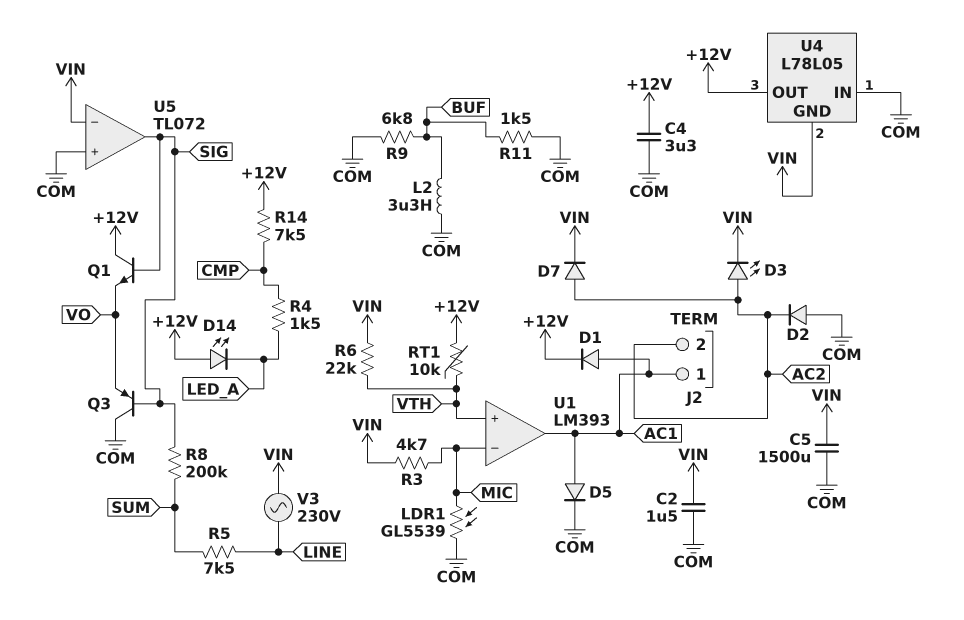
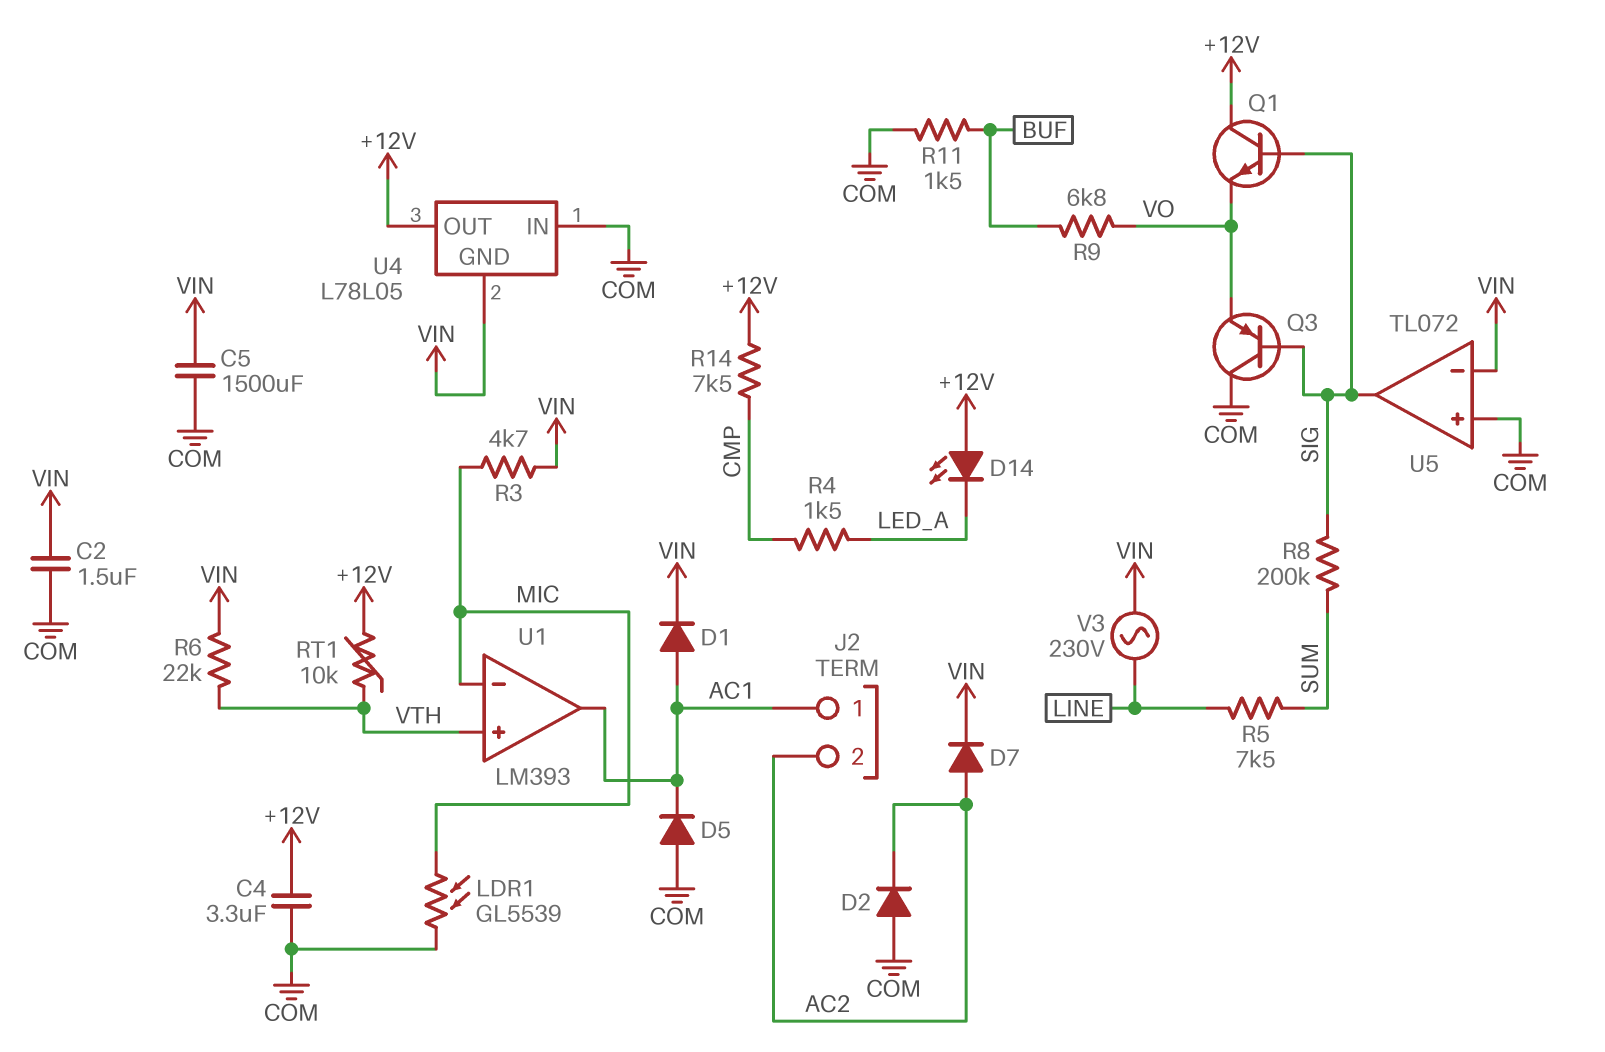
D1: diode (A AC1, K +12V) -> diode (A AC1, K VIN)
D3: LED (A AC2, K VIN) -> none
D5: diode (A AC1, K COM) -> diode (A COM, K AC1)
L2: 3.3uH (BUF, COM) -> none
R9: 6.8k (BUF, COM) -> 6.8k (BUF, VO)

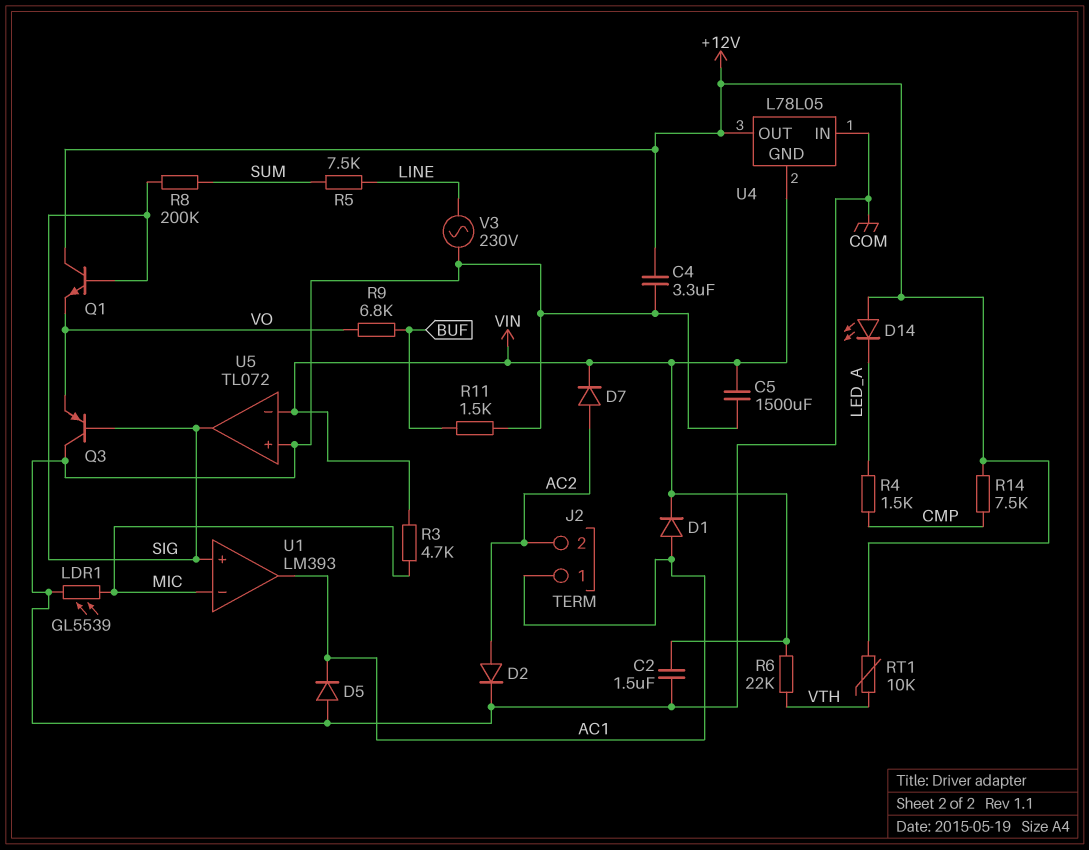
D2: diode (A COM, K AC2) -> diode (A AC2, K COM)
U1 pin in+: VTH -> SIG
V3: AC 230V (LINE, VIN) -> AC 230V (COM, LINE)

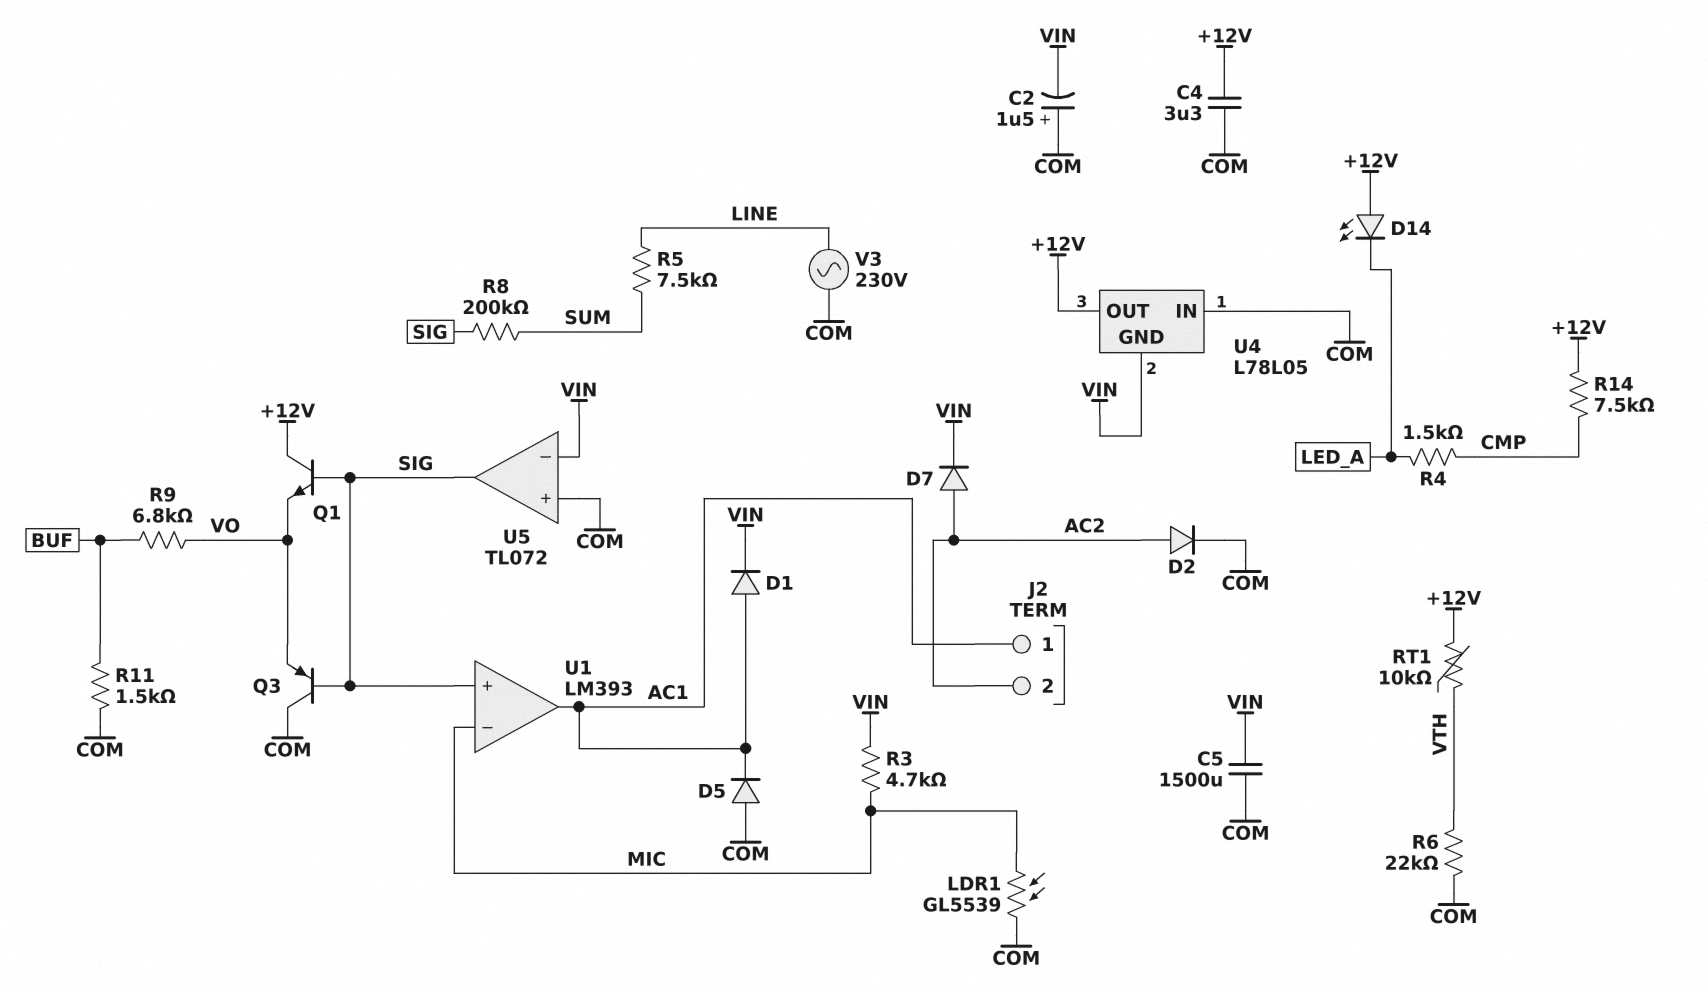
C2: 1.5uF (COM, VIN) -> 1.5uF (plus COM, minus VIN)
R6: 22k (VIN, VTH) -> 22k (COM, VTH)

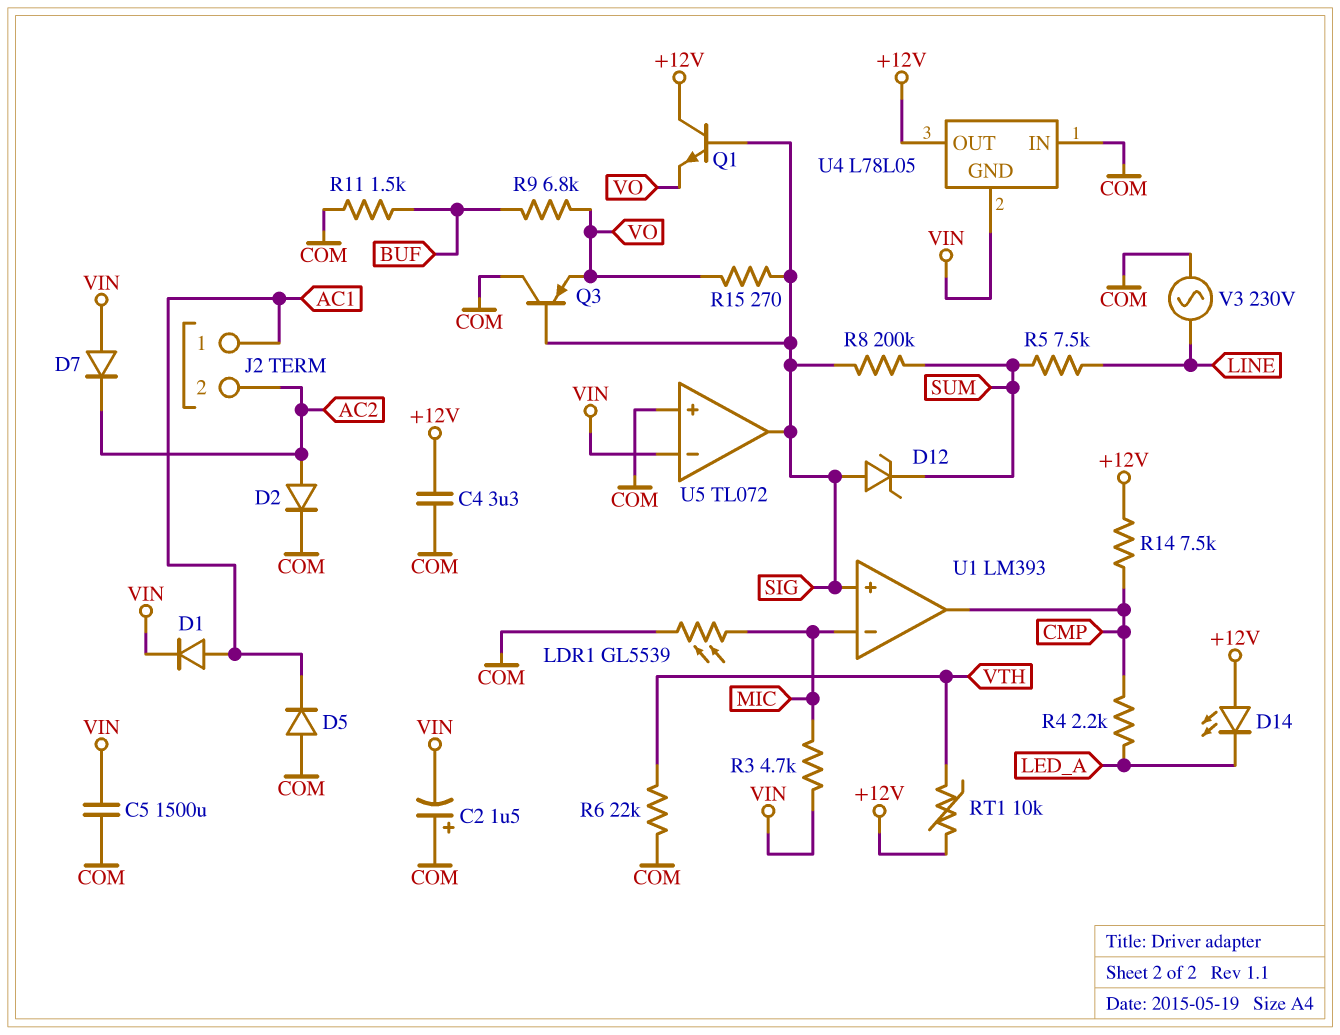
D7: diode (A AC2, K VIN) -> diode (A VIN, K AC2)
D12: none -> zener (A SIG, K SUM)
R4: 1.5k (CMP, LED_A) -> 2.2k (CMP, LED_A)
R15: none -> 270 (SIG, VO)
U1 pin out: AC1 -> CMP

